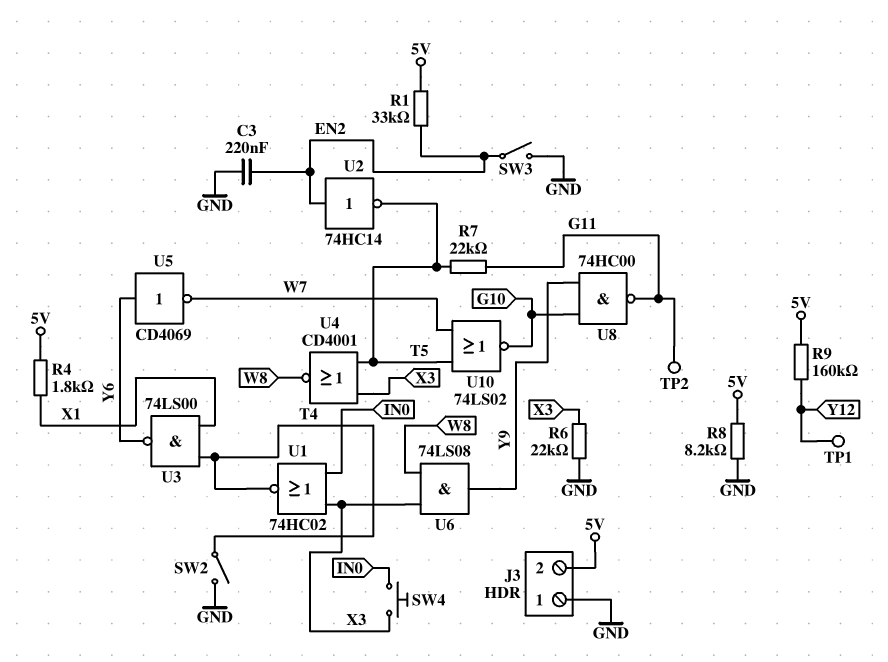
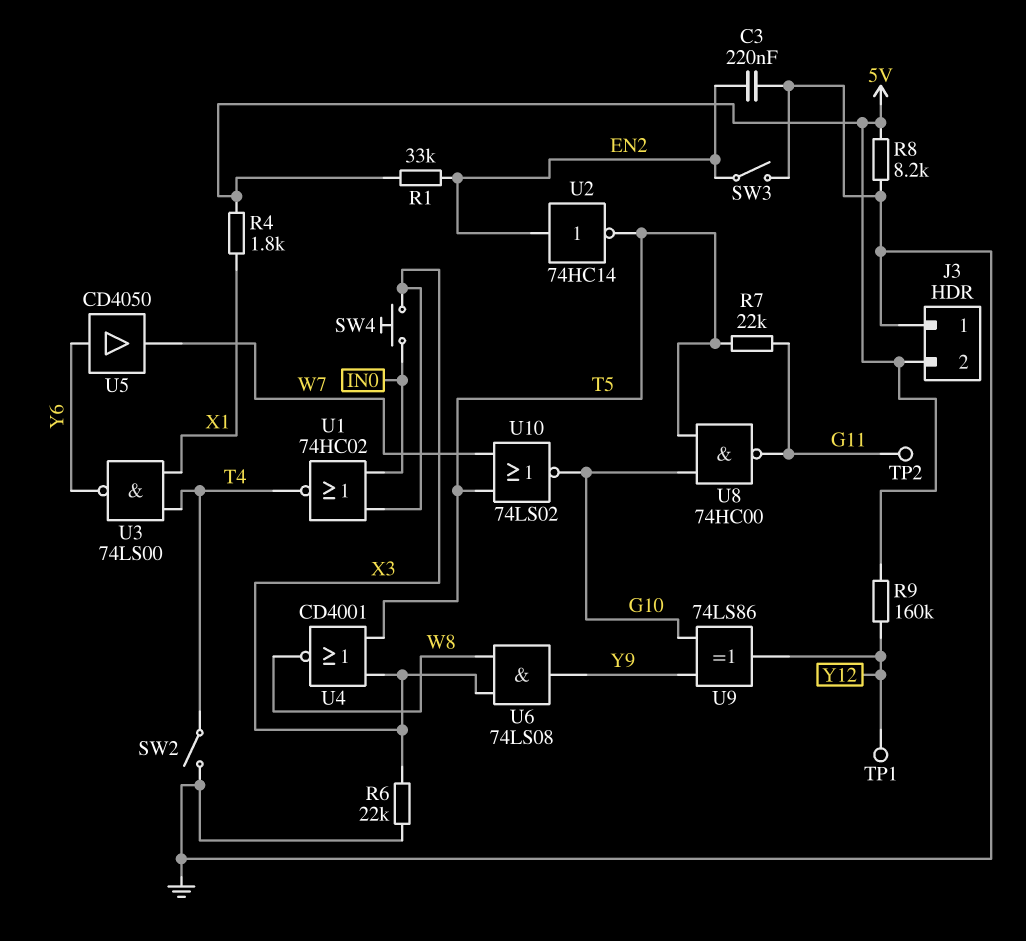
U5: NOT CD4069 (in Y6, out W7) -> buffer CD4050 (in Y6, out W7)
U8: NAND 74HC00 (in G10, in Y9, out G11) -> NAND 74HC00 (in G10, in T5, out G11)
U9: none -> XOR 74LS86 (in G10, in Y9, out Y12)

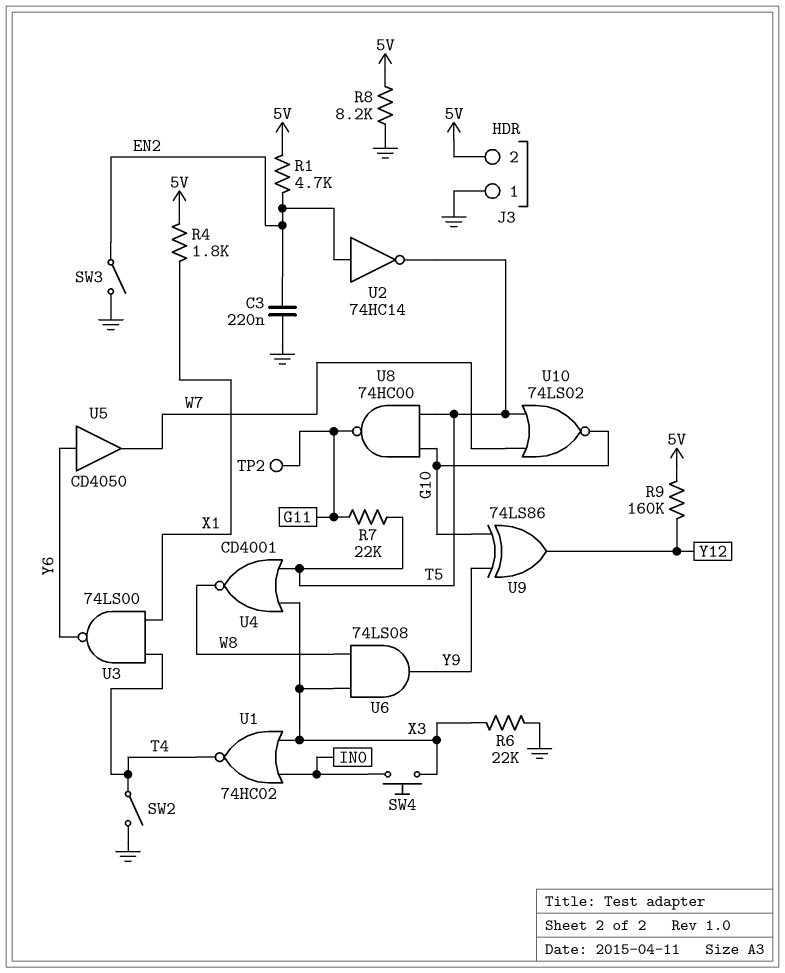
R1: 33k (5V, EN2) -> 4.7k (5V, EN2)
TP1: test point (Y12) -> none

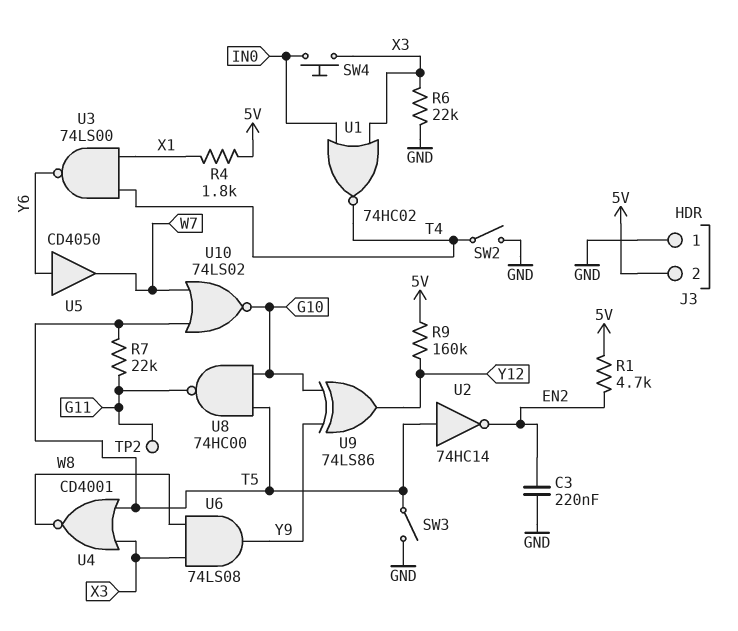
R8: 8.2k (5V, GND) -> none
SW3: switch (EN2, GND) -> switch (GND, T5)
U2: NOT 74HC14 (in EN2, out T5) -> NOT 74HC14 (in T5, out EN2)

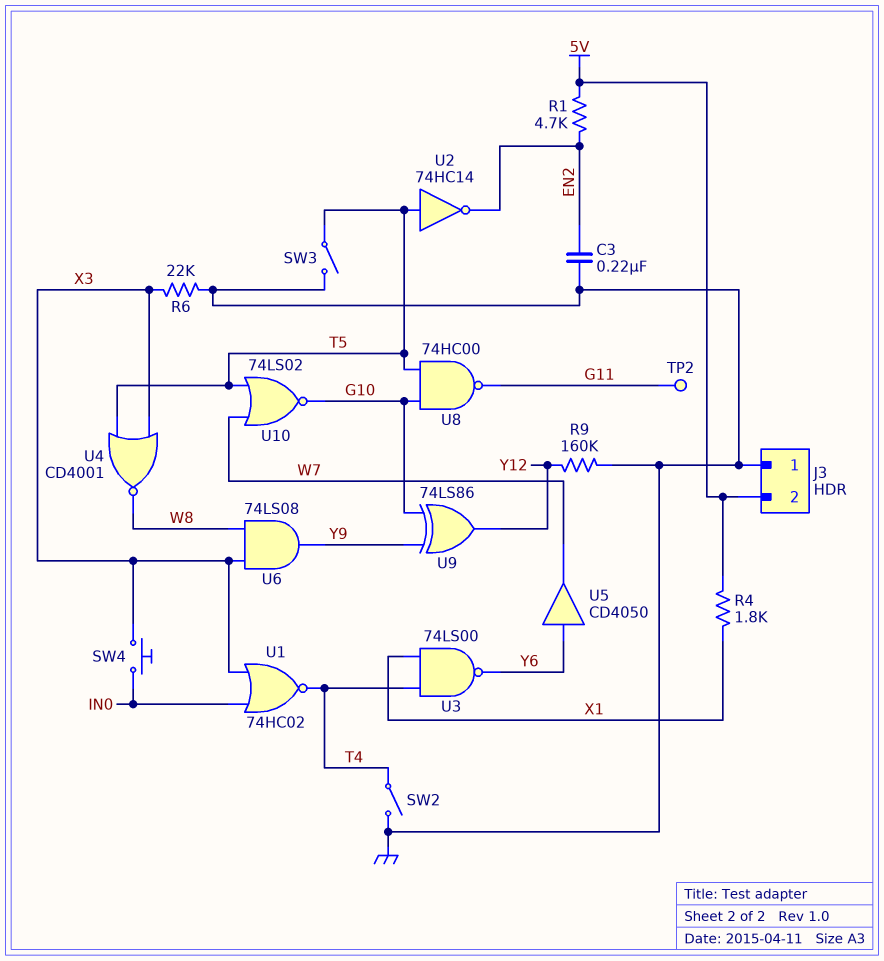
R7: 22k (G11, T5) -> none
R9: 160k (5V, Y12) -> 160k (GND, Y12)

